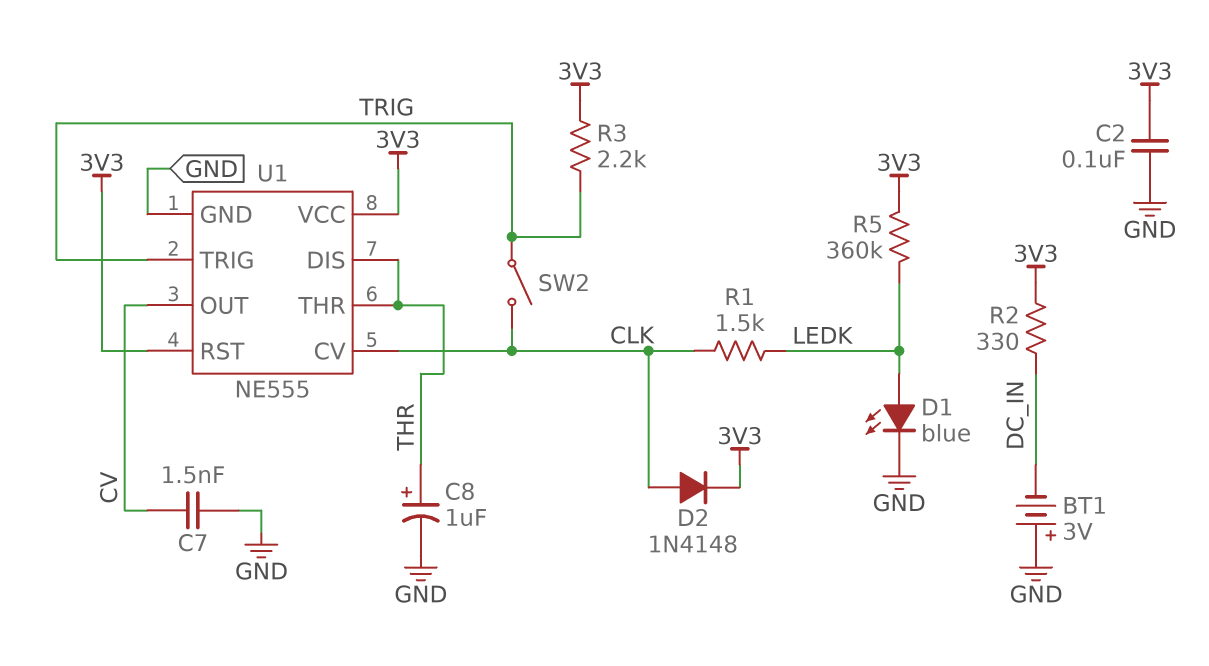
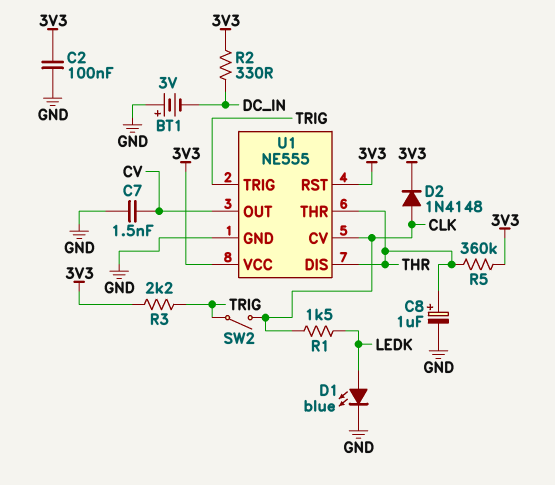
R5: 360k (3V3, LEDK) -> 360k (3V3, THR)

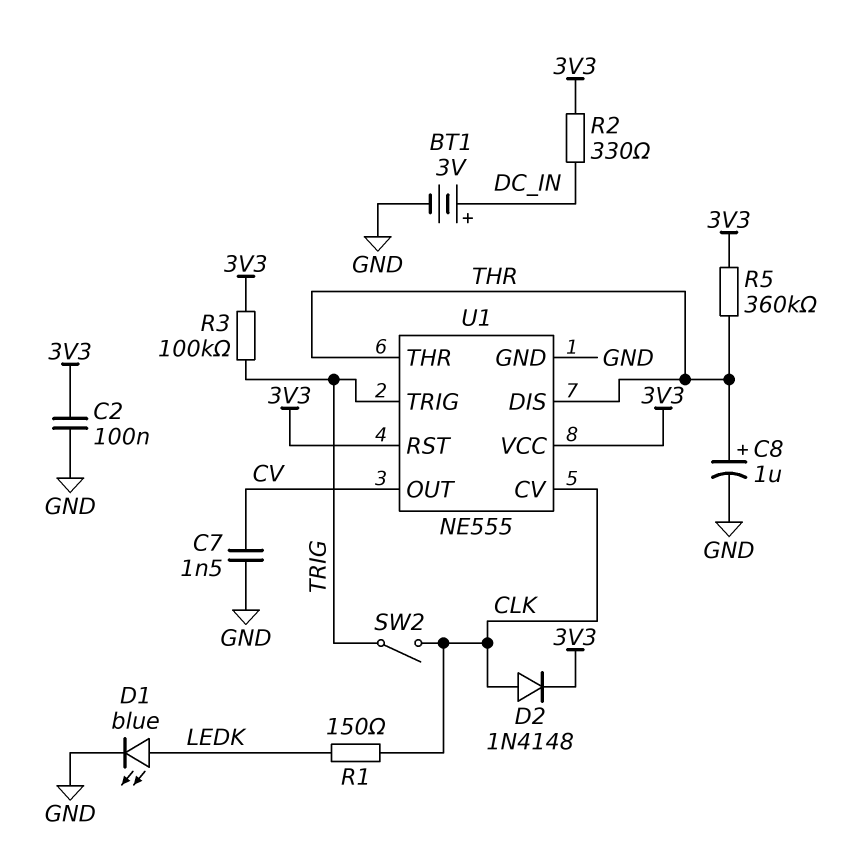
BT1: 3V (plus GND, minus DC_IN) -> 3V (plus DC_IN, minus GND)
R1: 1.5k (CLK, LEDK) -> 150 (CLK, LEDK)
R3: 2.2k (3V3, TRIG) -> 100k (3V3, TRIG)

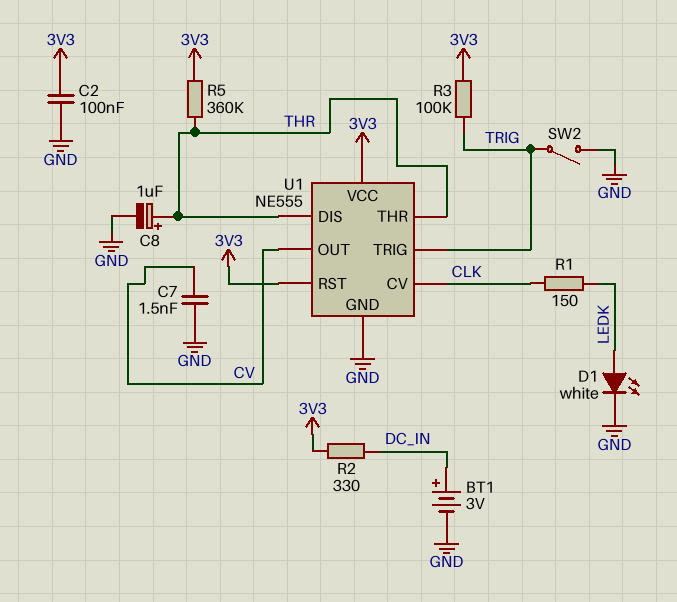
D1: LED blue (A LEDK, K GND) -> LED white (A LEDK, K GND)
D2: diode 1N4148 (A CLK, K 3V3) -> none
SW2: switch (CLK, TRIG) -> switch (GND, TRIG)

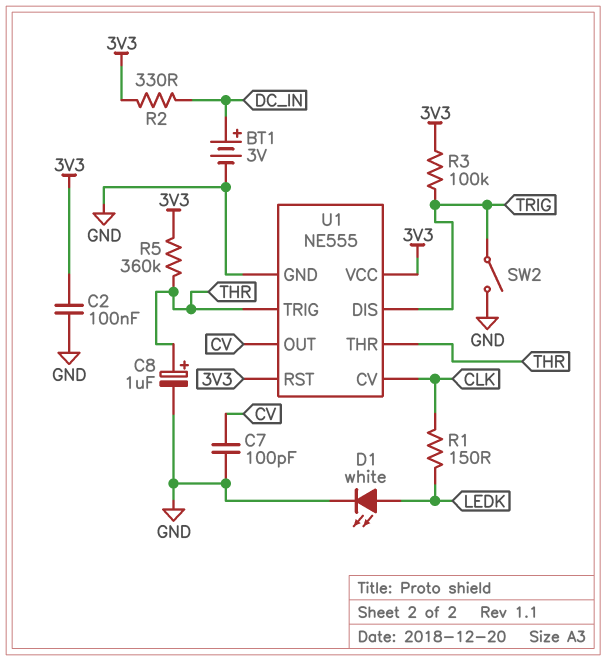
C7: 1.5nF (CV, GND) -> 100pF (CV, GND)
U1 pin DIS: THR -> TRIG
U1 pin TRIG: TRIG -> THR

